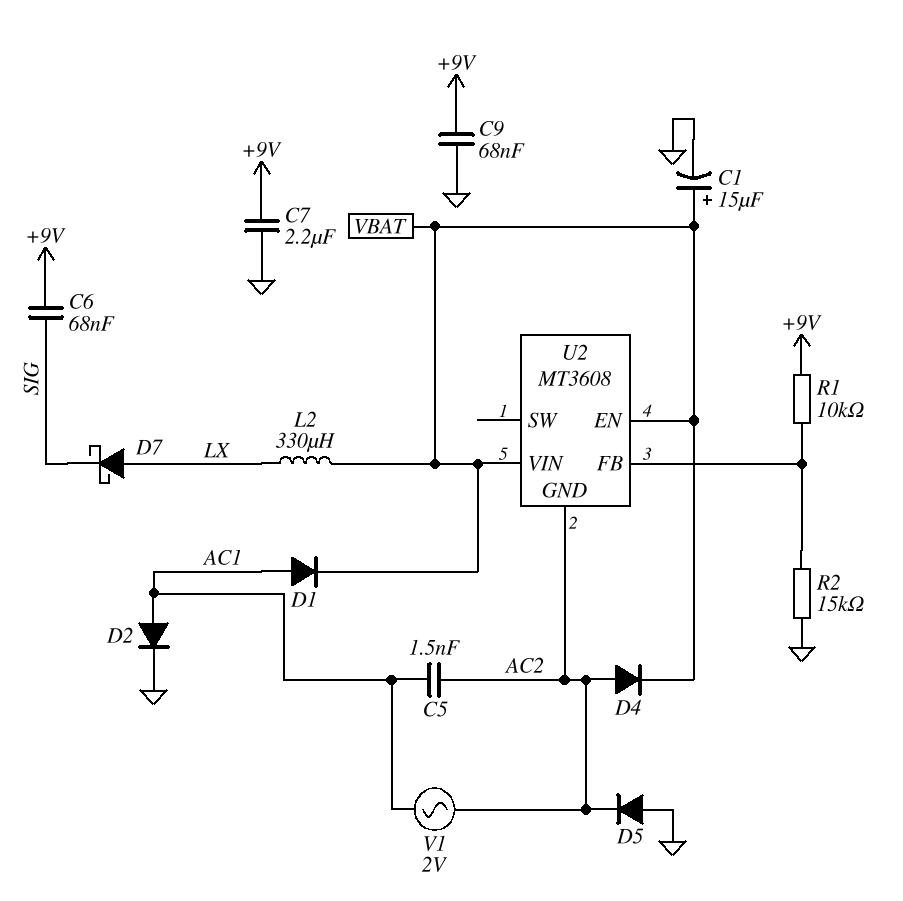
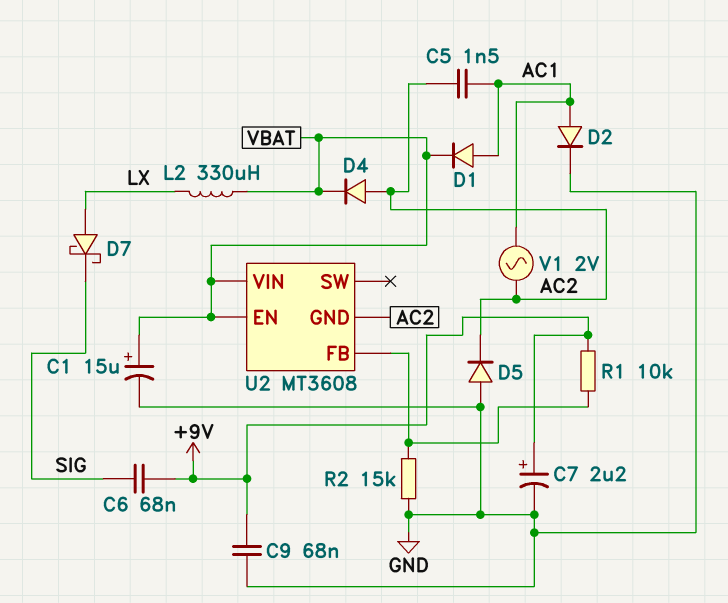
C7: 2.2uF (+9V, GND) -> 2.2uF (plus +9V, minus GND)

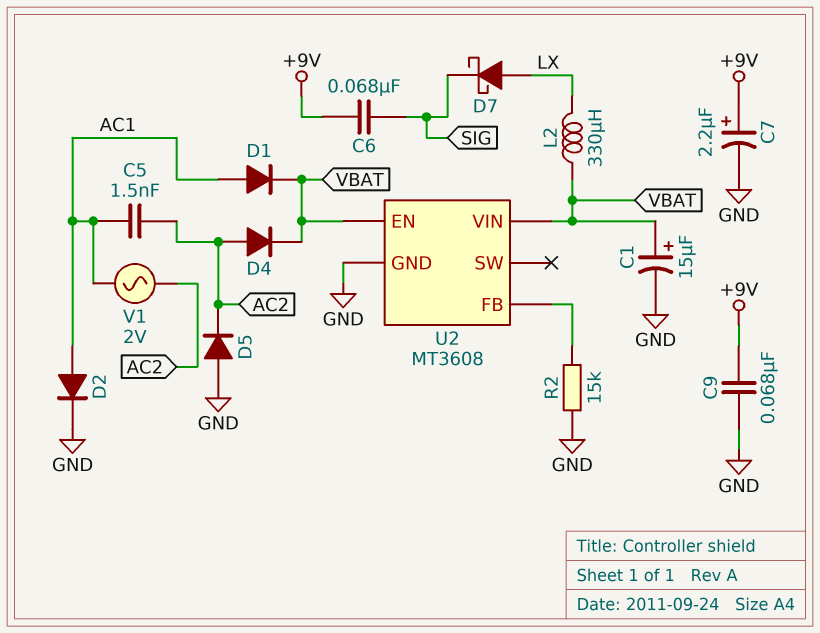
R1: 10k (+9V, U2/FB) -> none
U2 pin GND: AC2 -> GND

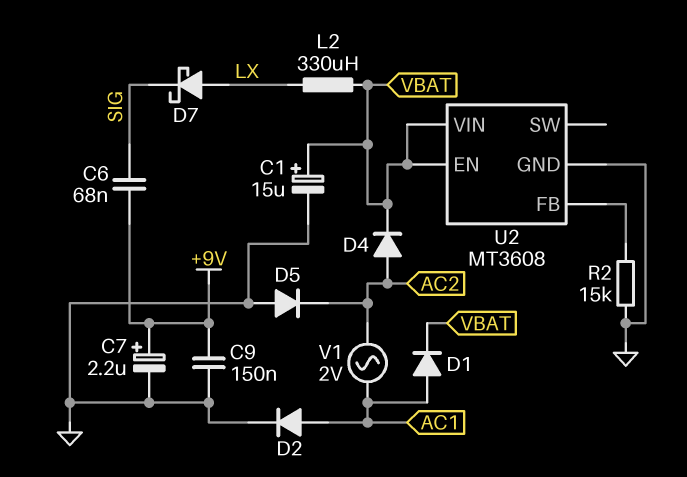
C5: 1.5nF (AC1, AC2) -> none
C9: 68nF (+9V, GND) -> 150nF (+9V, GND)

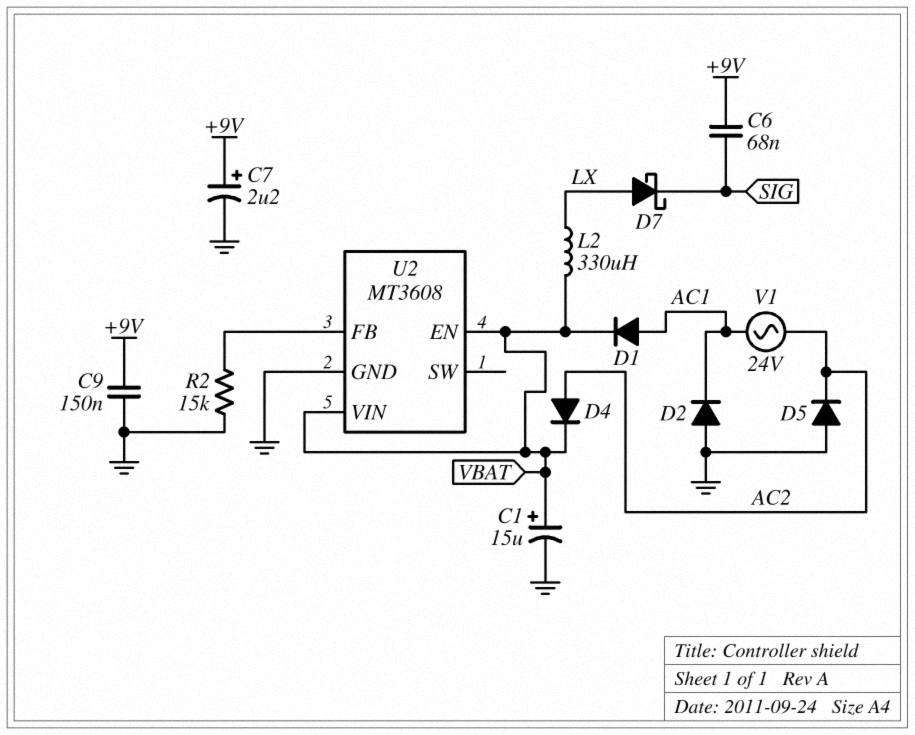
D2: diode (A AC1, K GND) -> diode (A GND, K AC1)
V1: AC 2V (AC1, AC2) -> AC 24V (AC1, AC2)

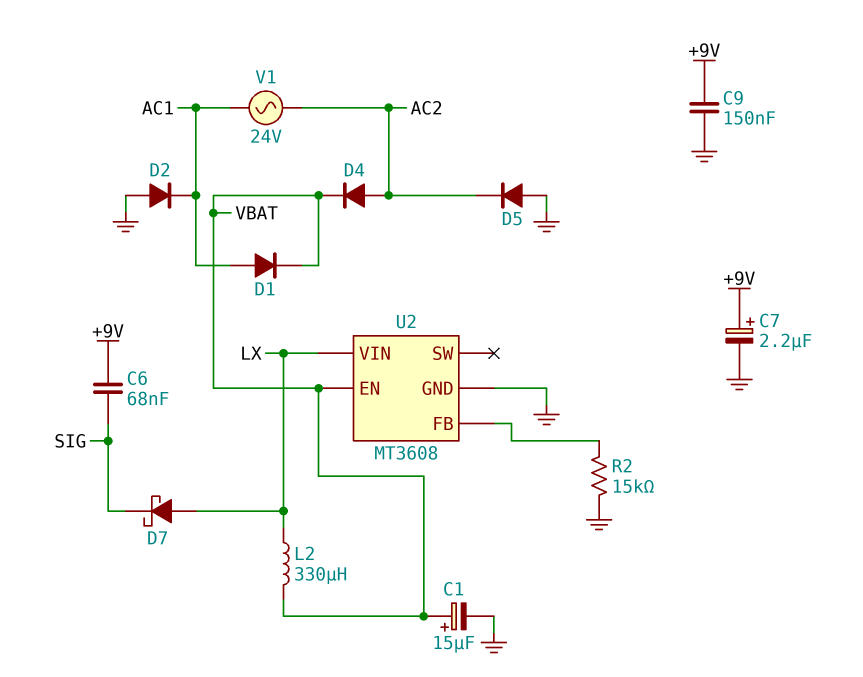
U2 pin VIN: VBAT -> LX

